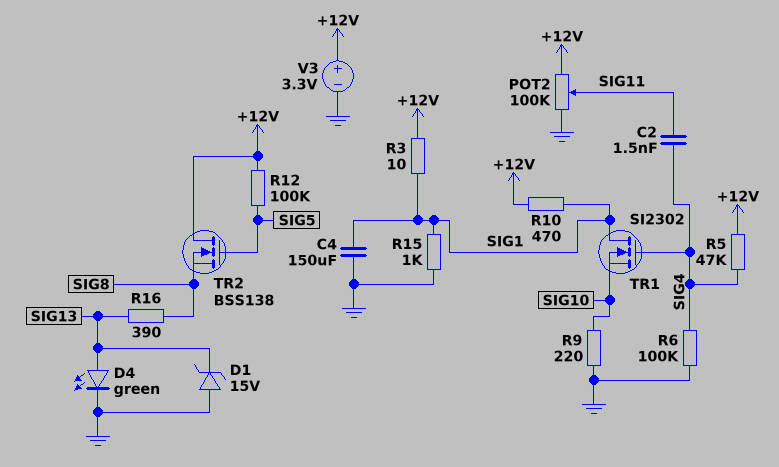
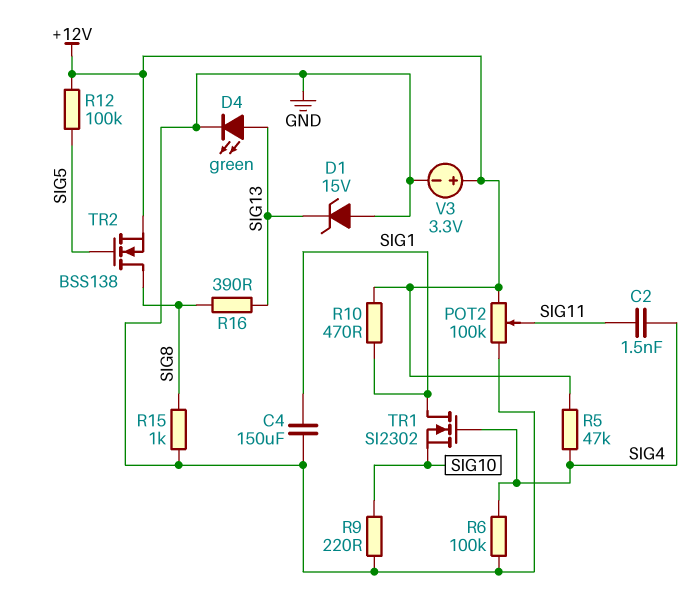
R3: 10 (+12V, SIG1) -> none
R15: 1k (GND, SIG1) -> 1k (GND, SIG8)
TR2: NMOS BSS138 (G SIG5, D +12V, S SIG8) -> NMOS BSS138 (G SIG5, D SIG8, S +12V)

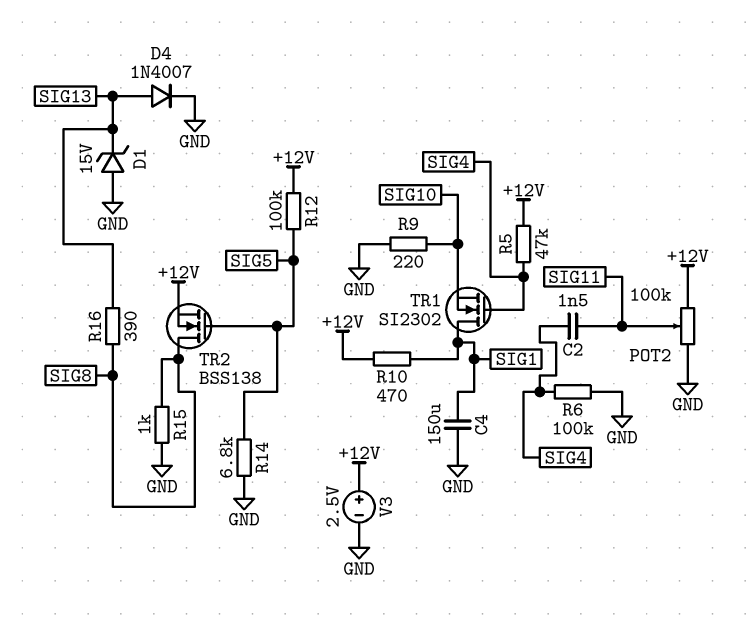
D4: LED green (A SIG13, K GND) -> diode 1N4007 (A SIG13, K GND)
R14: none -> 6.8k (GND, SIG5)
V3: 3.3V (plus +12V, minus GND) -> 2.5V (plus +12V, minus GND)

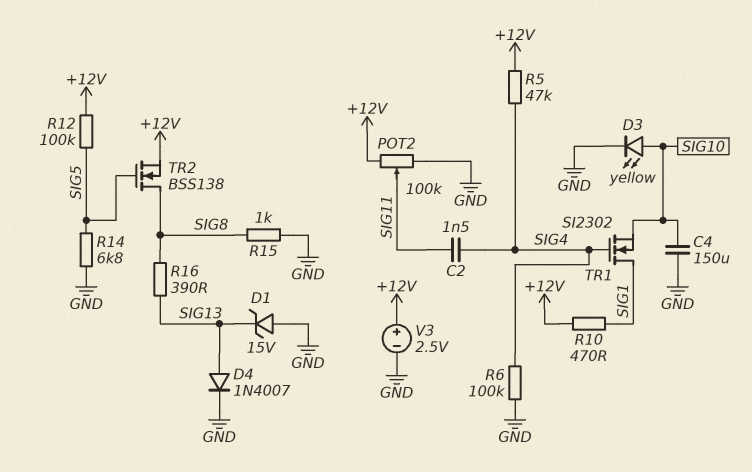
C4: 150uF (GND, SIG1) -> 150uF (GND, SIG10)
D3: none -> LED yellow (A SIG10, K GND)
R9: 220 (GND, SIG10) -> none

